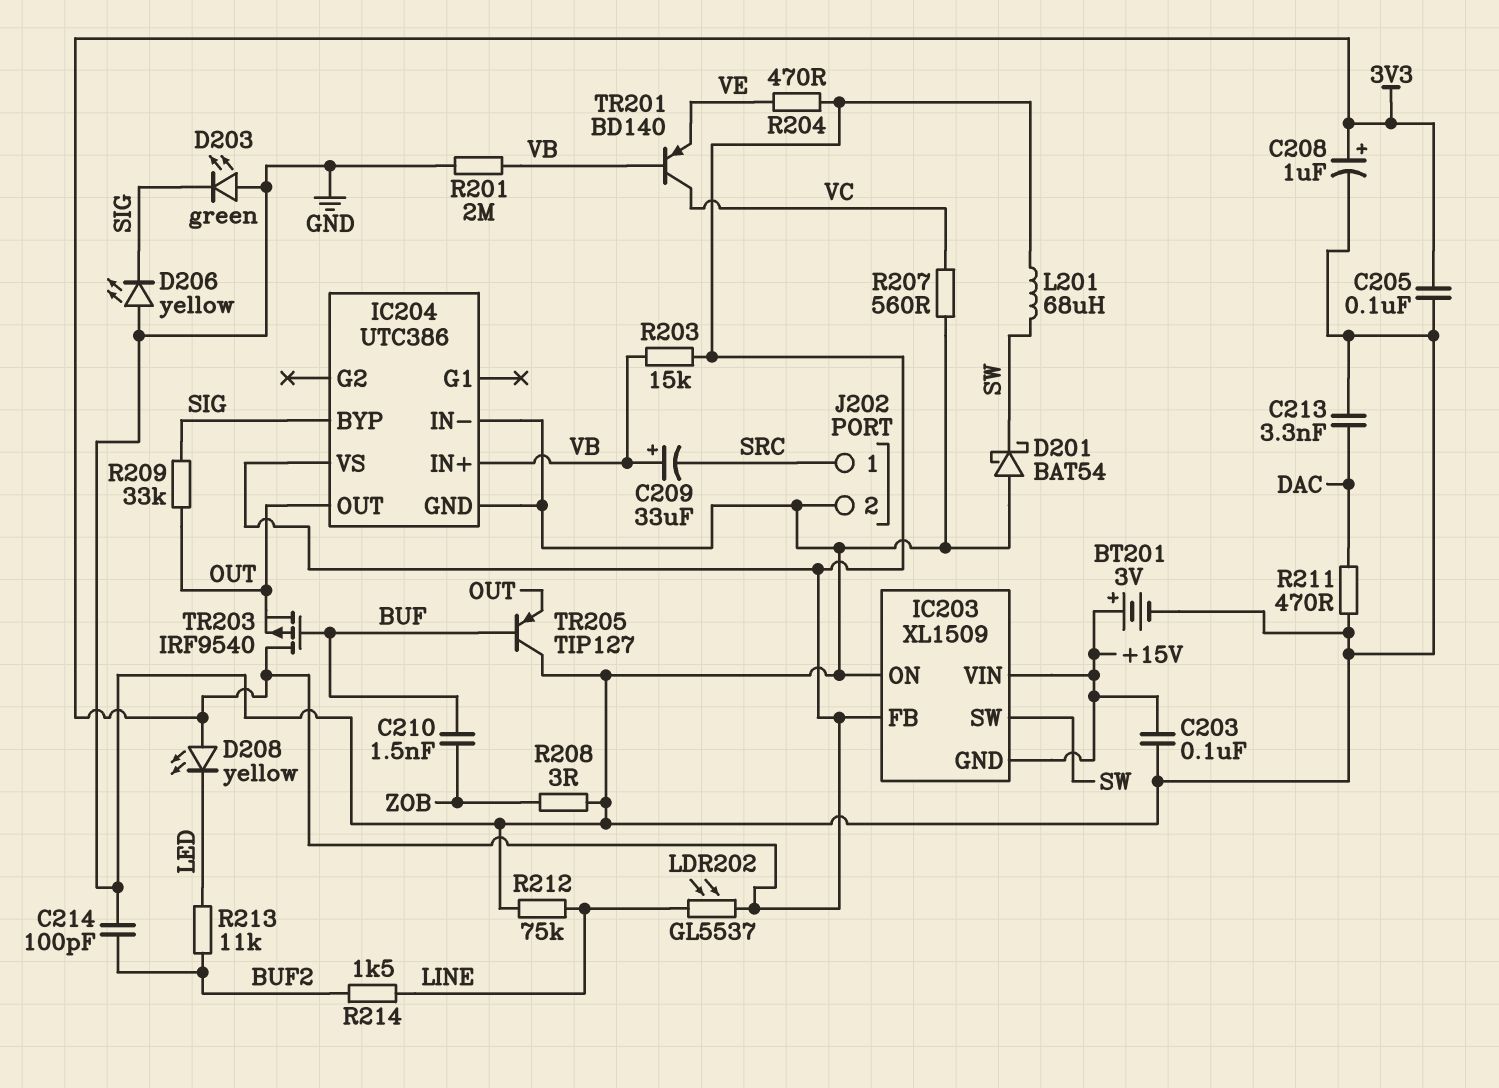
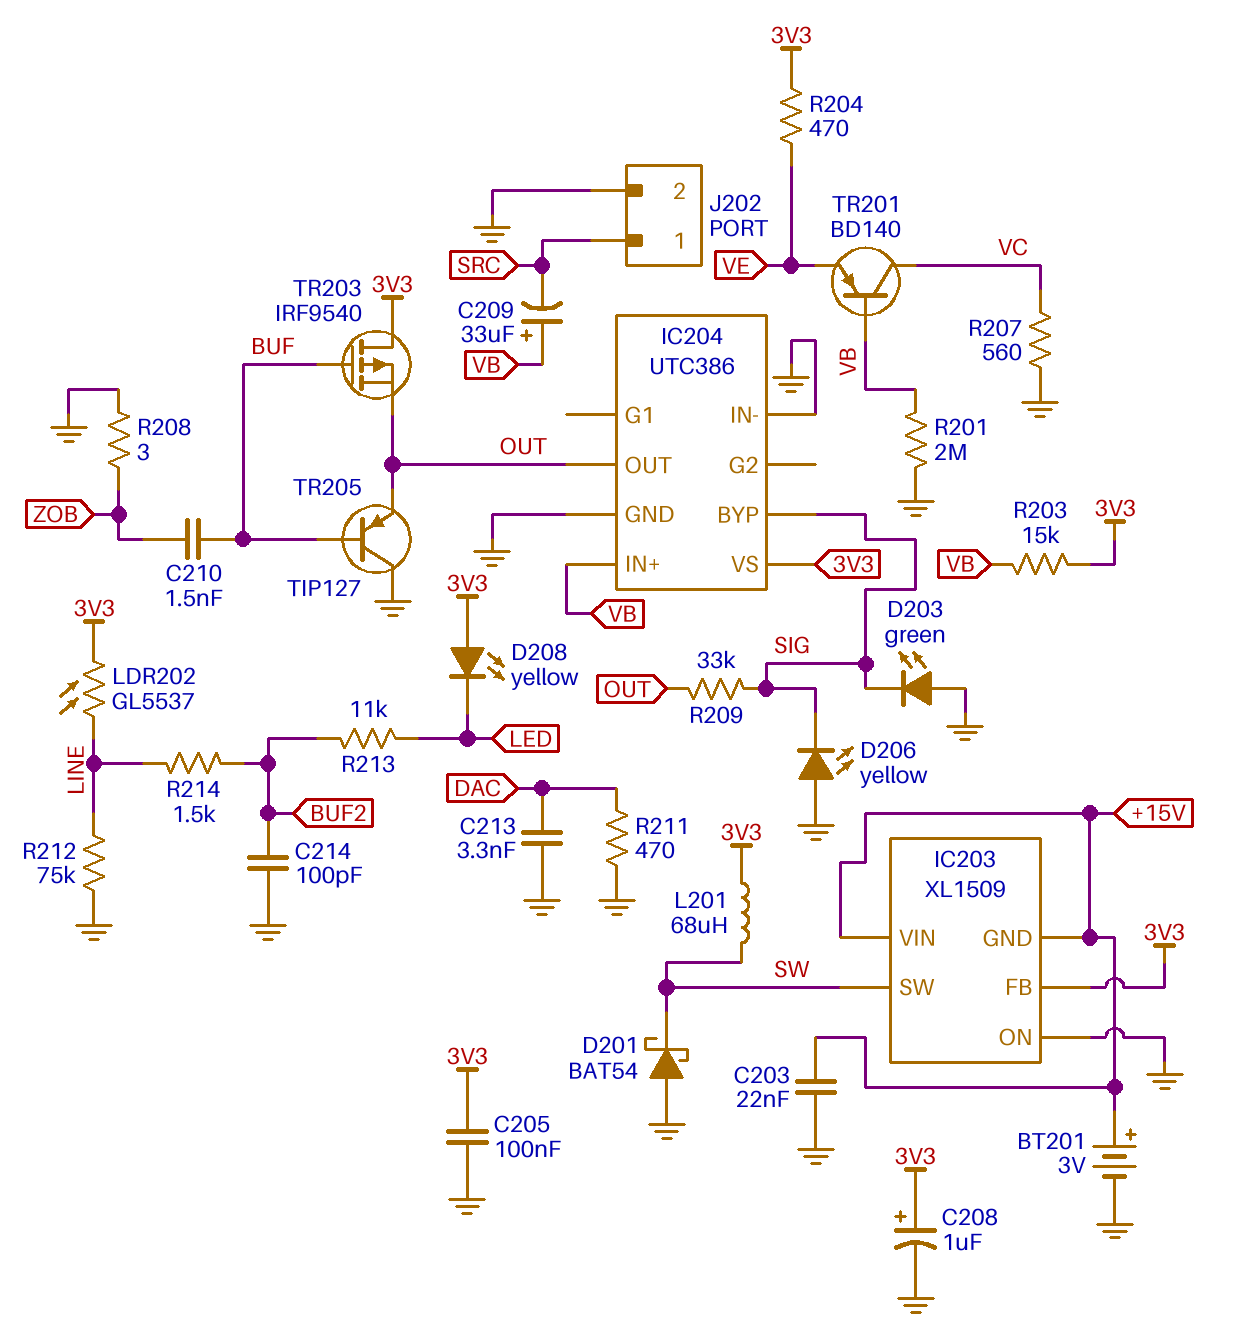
C203: 100nF (+15V, GND) -> 22nF (+15V, GND)

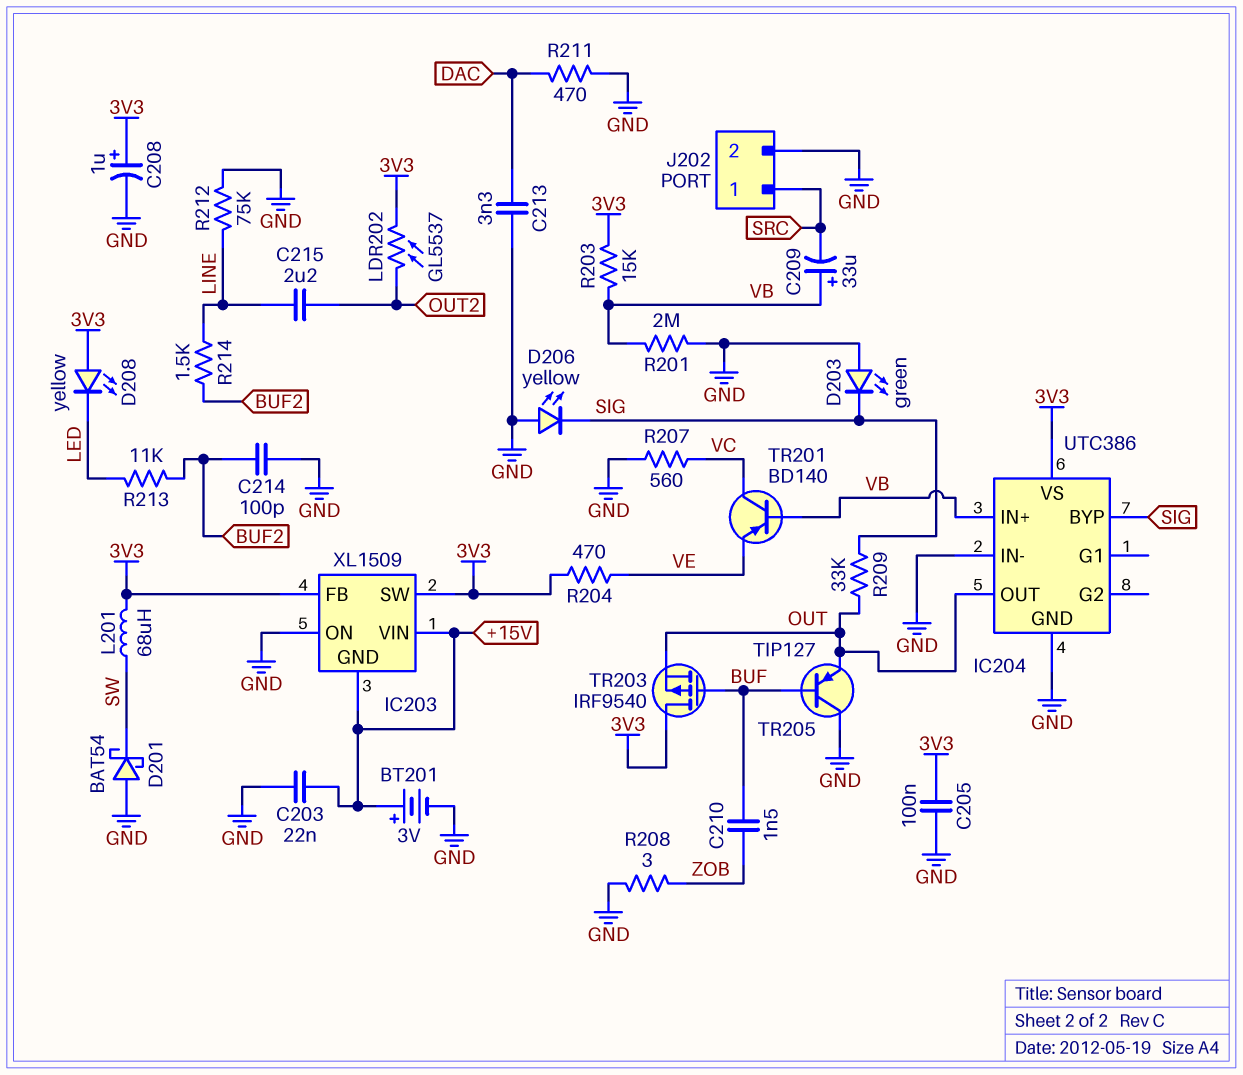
C215: none -> 2.2uF (LINE, OUT2)
IC203 pin SW: SW -> 3V3
LDR202: GL5537 (3V3, LINE) -> GL5537 (3V3, OUT2)

